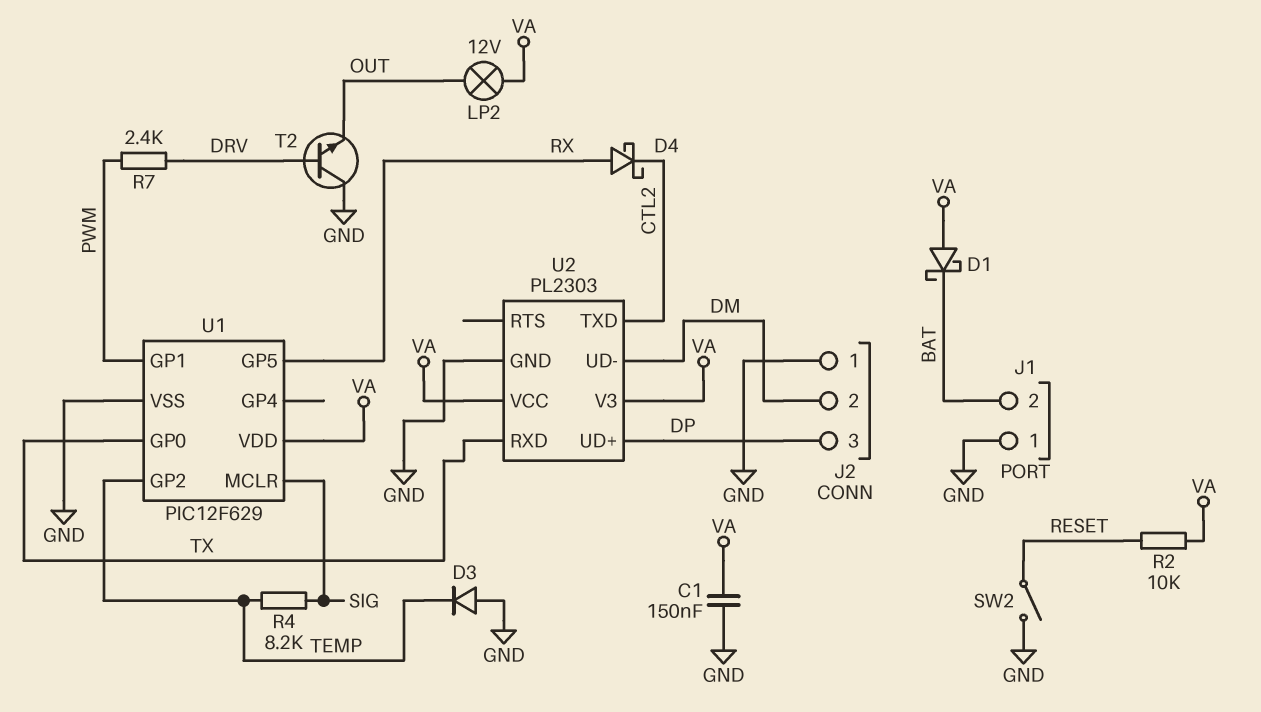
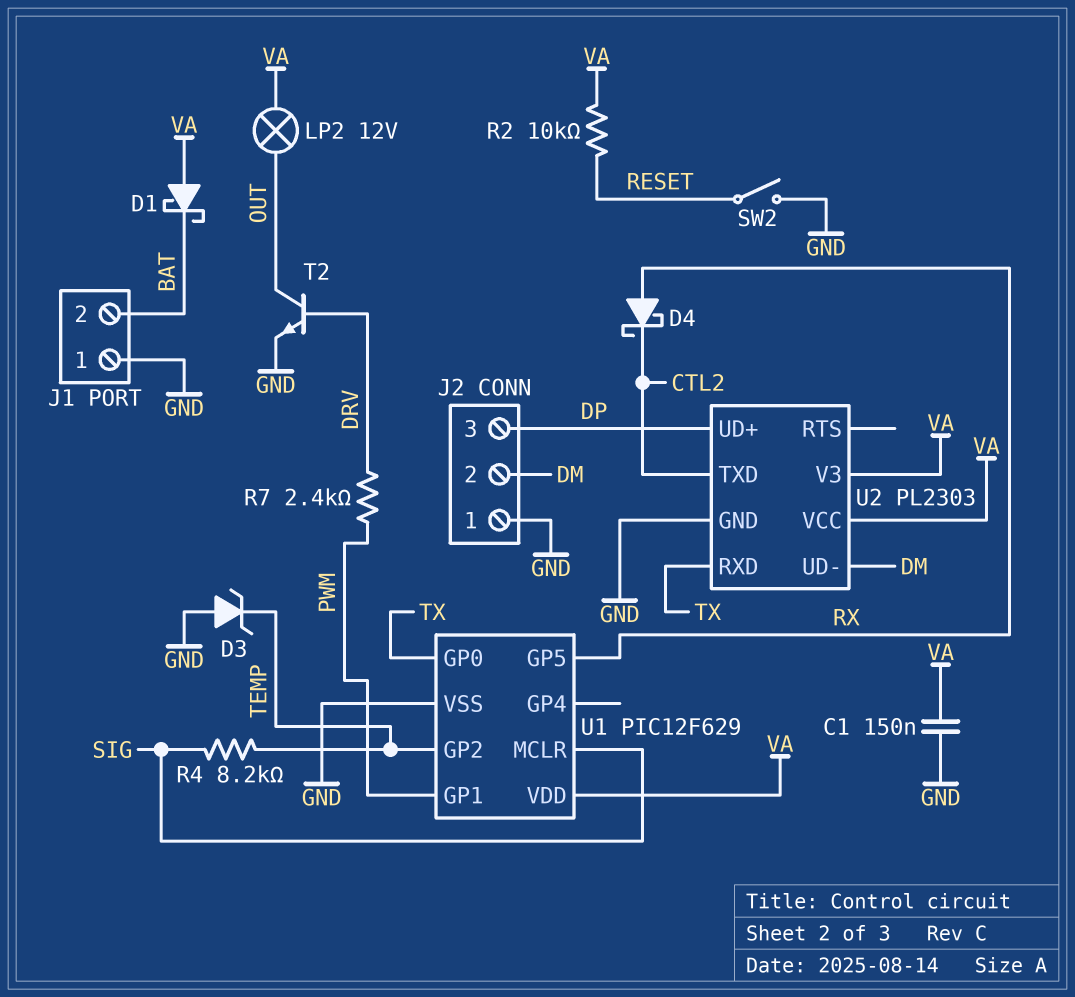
D3: diode (A GND, K TEMP) -> zener (A GND, K TEMP)
T2: NPN (B DRV, C GND, E OUT) -> NPN (B DRV, C OUT, E GND)

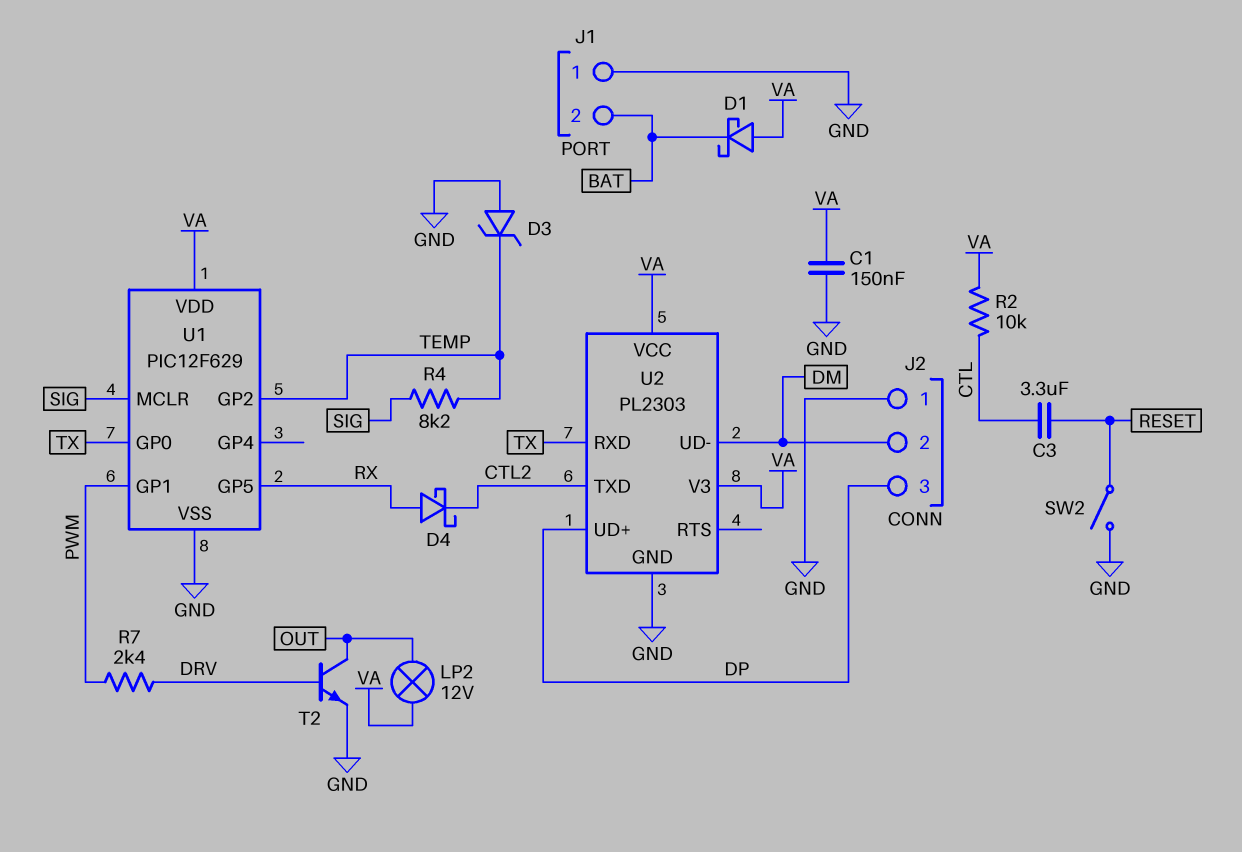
C3: none -> 3.3uF (CTL, RESET)
R2: 10k (RESET, VA) -> 10k (CTL, VA)

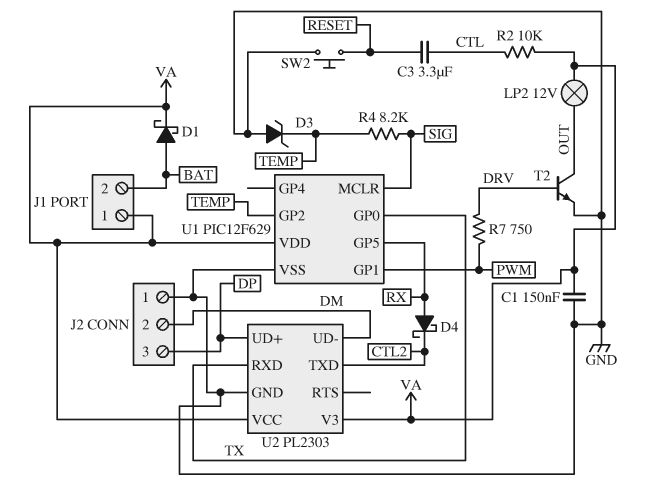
D1: schottky (A VA, K BAT) -> schottky (A BAT, K VA)
J1 pin 1: GND -> VA
R7: 2.4k (DRV, PWM) -> 750 (DRV, PWM)
SW2: switch (GND, RESET) -> button (GND, RESET)

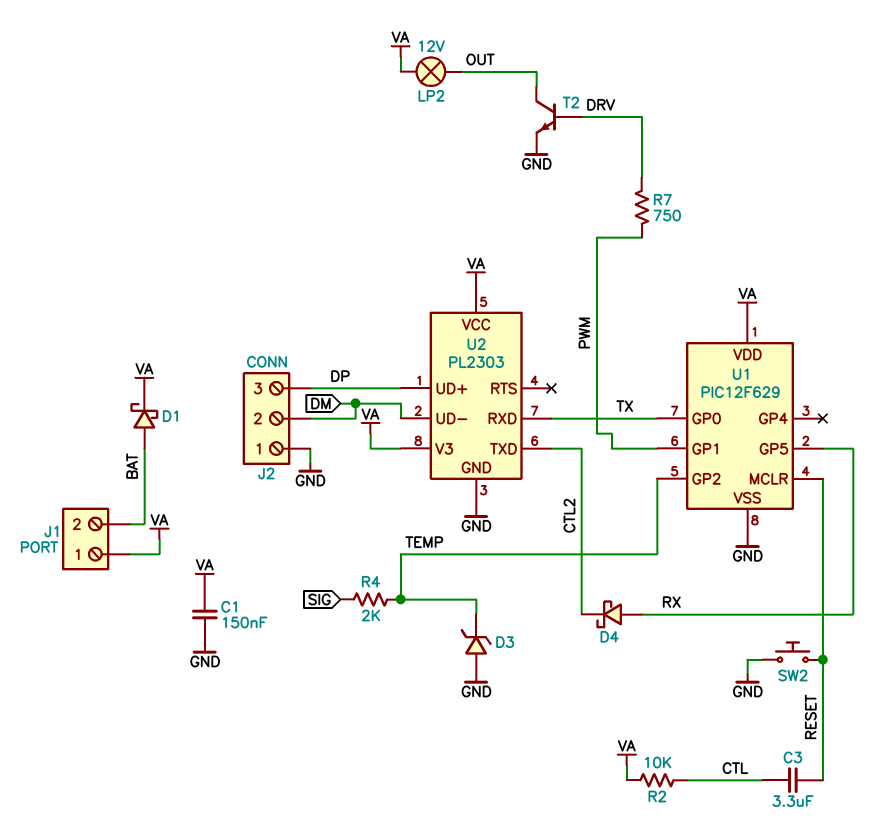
R4: 8.2k (SIG, TEMP) -> 2k (SIG, TEMP)
U1 pin MCLR: SIG -> RESET

